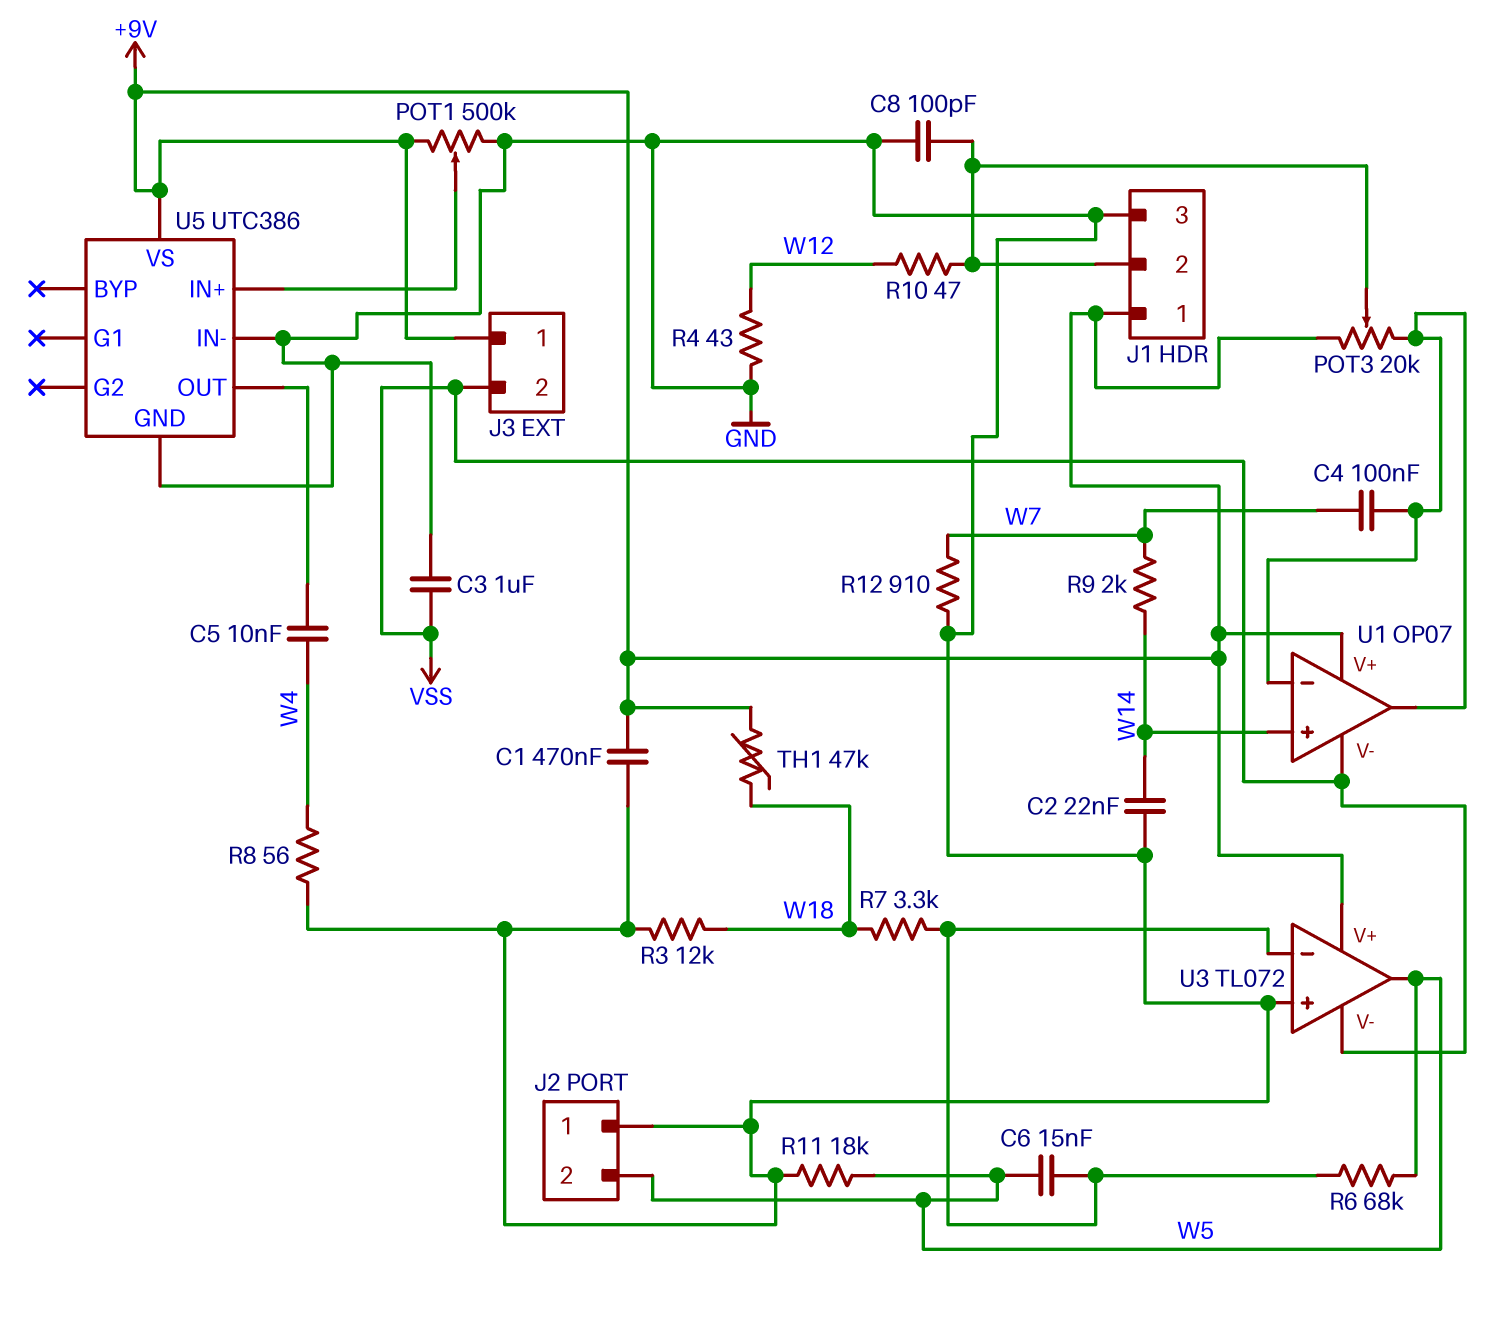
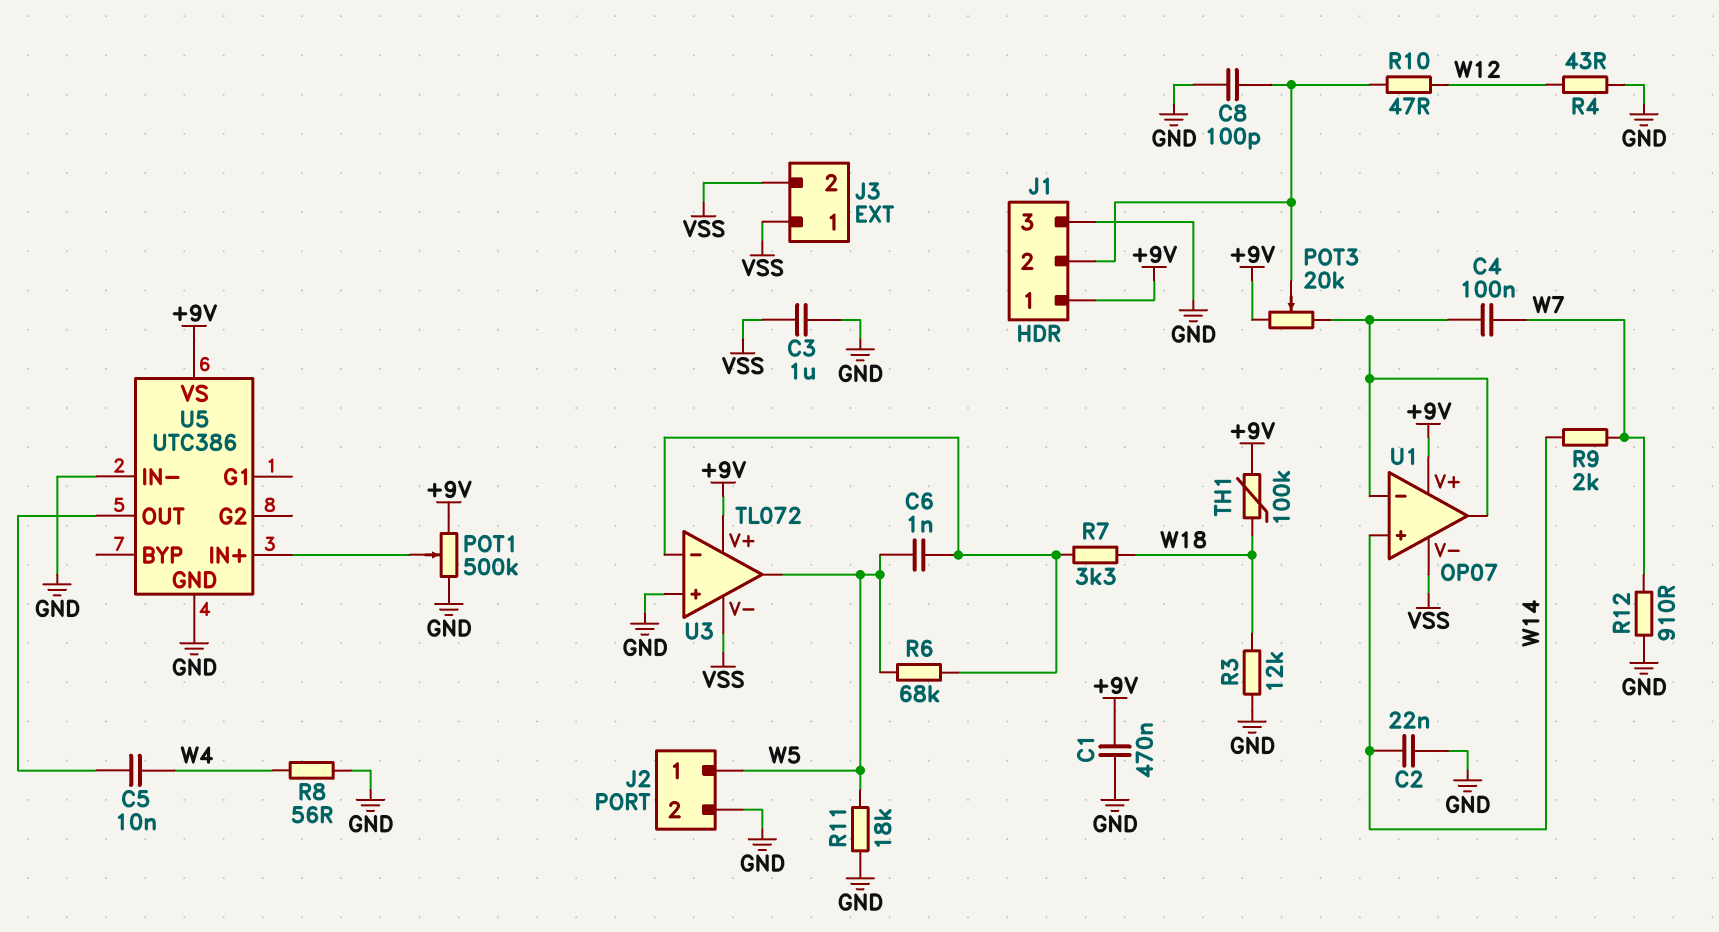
C6: 15nF (U3/in-, W5) -> 1nF (U3/in-, W5)
J2 pin 1: GND -> W5
J2 pin 2: W5 -> GND
J3 pin 1: +9V -> VSS
TH1: 47k (+9V, W18) -> 100k (+9V, W18)

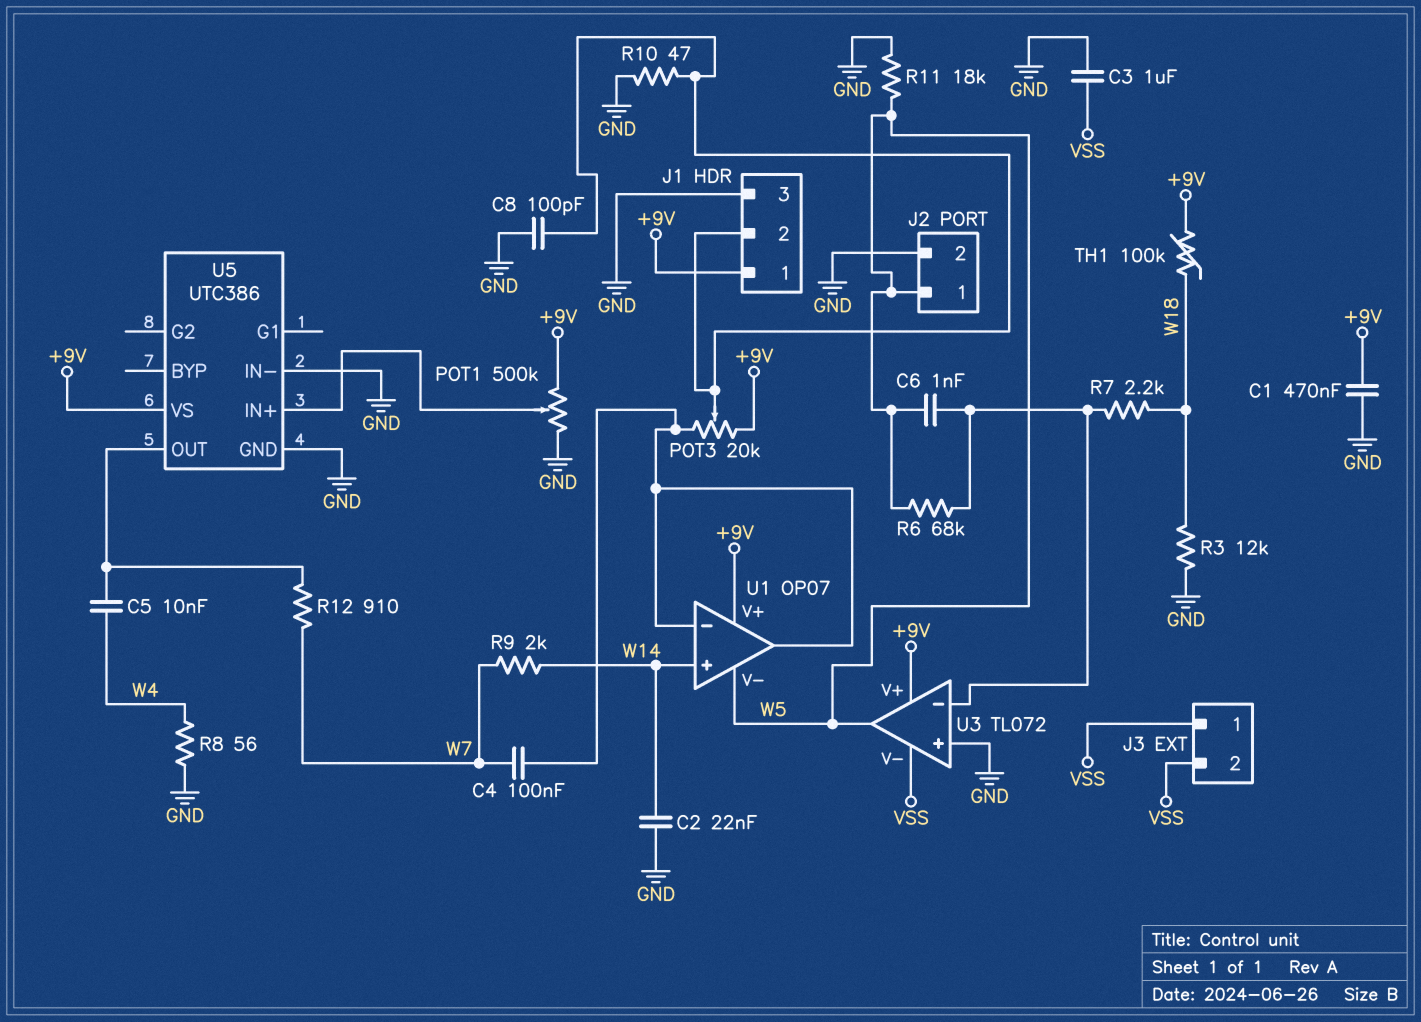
R4: 43 (GND, W12) -> none
R7: 3.3k (U3/in-, W18) -> 2.2k (U3/in-, W18)
R10: 47 (J1/2, W12) -> 47 (GND, J1/2)
R12: 910 (GND, W7) -> 910 (U5/OUT, W7)
U1 pin V-: VSS -> W5

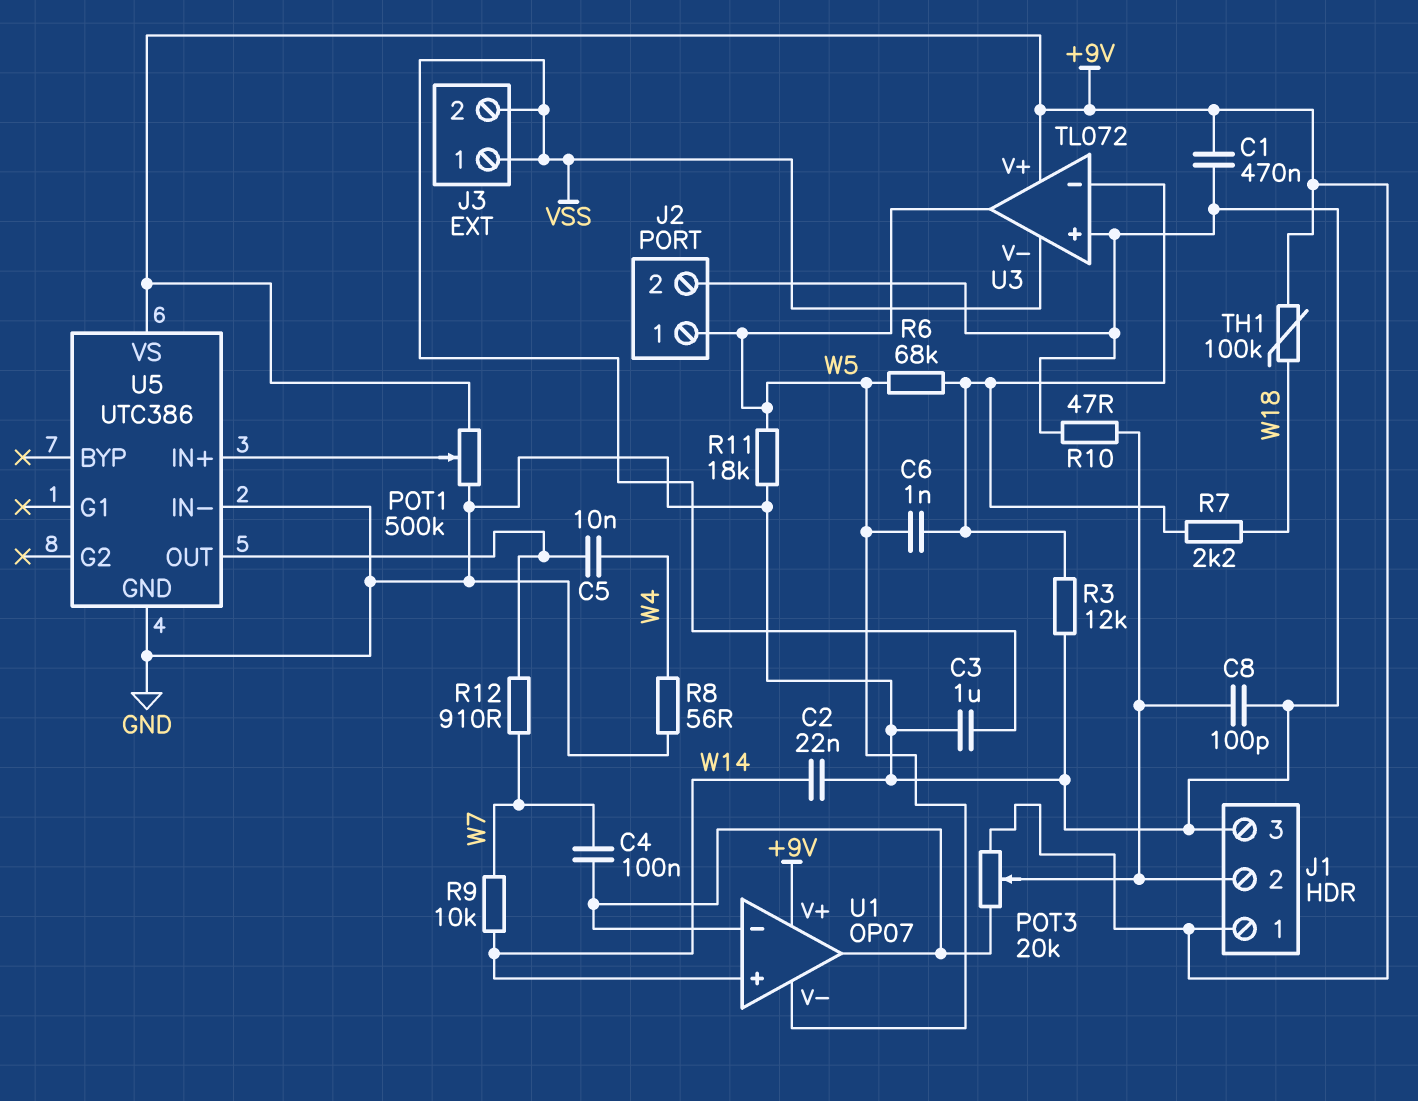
R3: 12k (GND, W18) -> 12k (GND, U3/in-)
R9: 2k (W7, W14) -> 10k (W7, W14)

